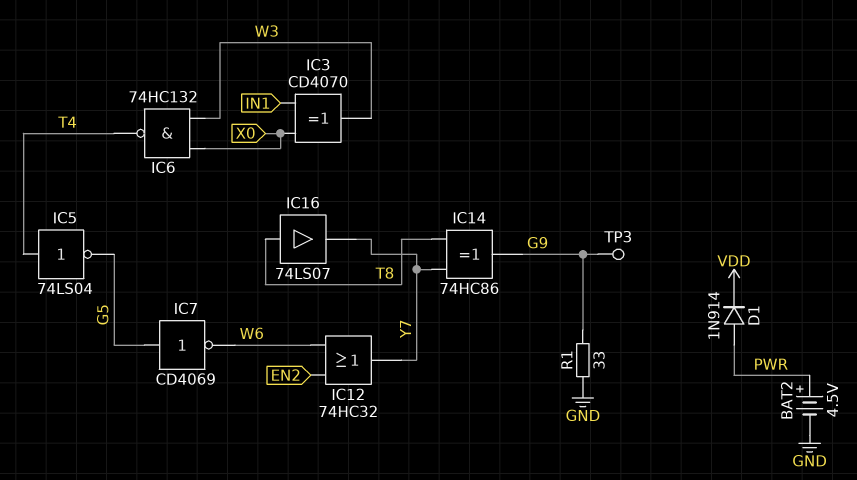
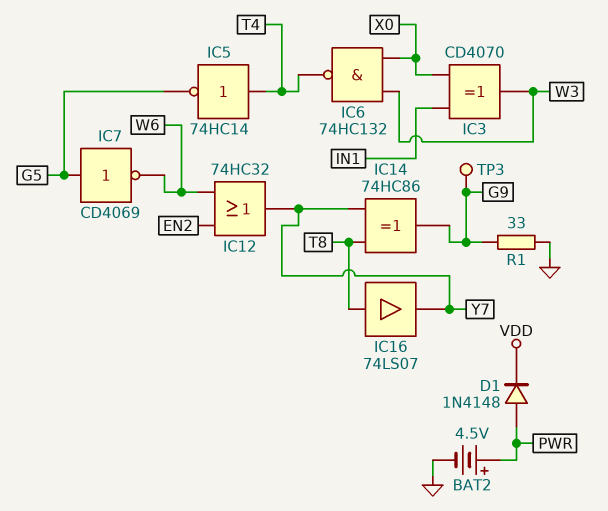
D1: diode 1N914 (A PWR, K VDD) -> diode 1N4148 (A PWR, K VDD)
IC5: NOT 74LS04 (in T4, out G5) -> NOT 74HC14 (in T4, out G5)

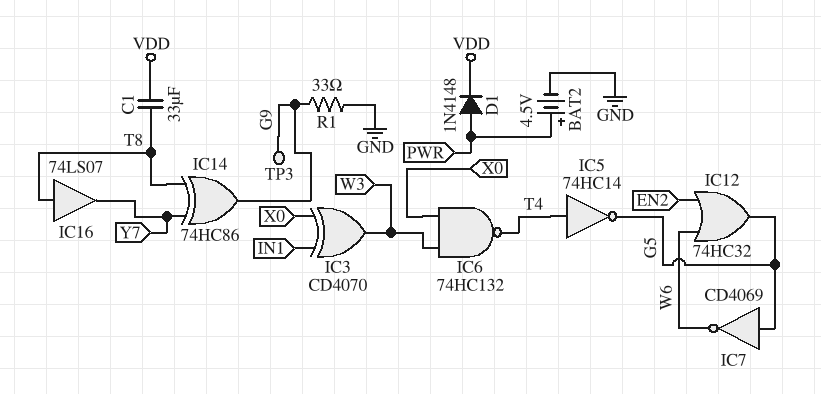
C1: none -> 33uF (T8, VDD)
IC12: OR 74HC32 (in EN2, in W6, out Y7) -> OR 74HC32 (in EN2, in W6, out G5)

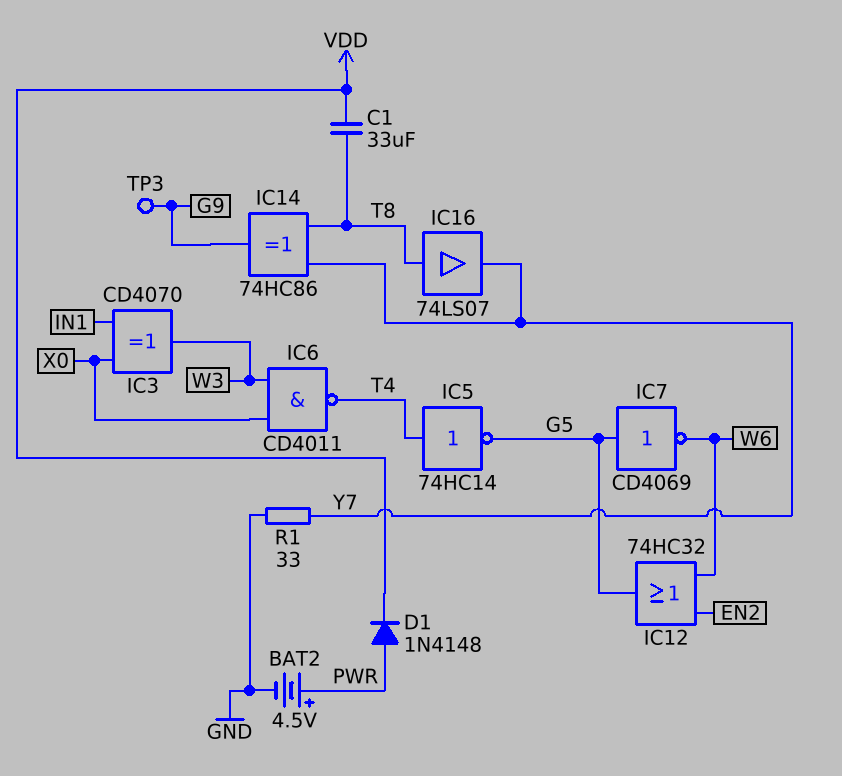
IC6: NAND 74HC132 (in W3, in X0, out T4) -> NAND CD4011 (in W3, in X0, out T4)
R1: 33 (G9, GND) -> 33 (GND, Y7)

